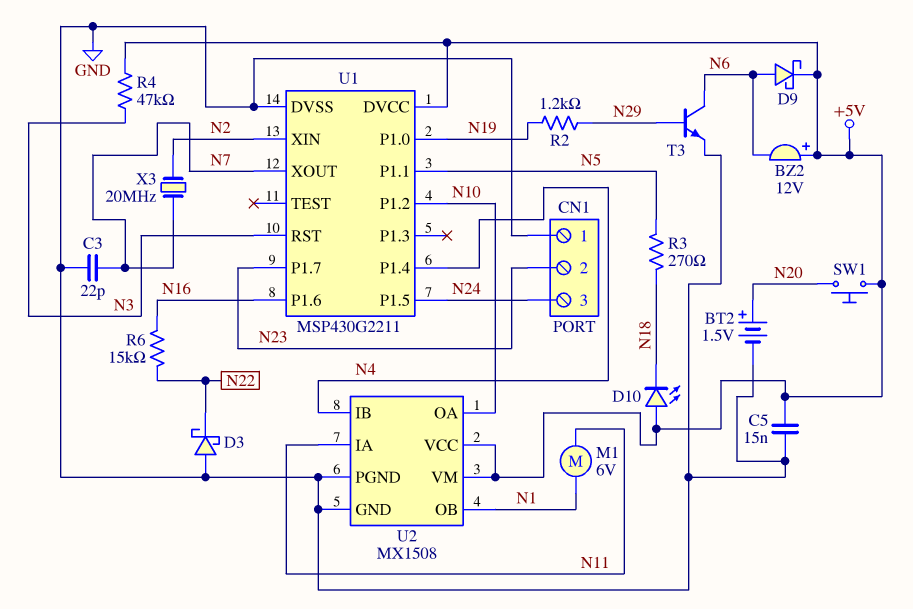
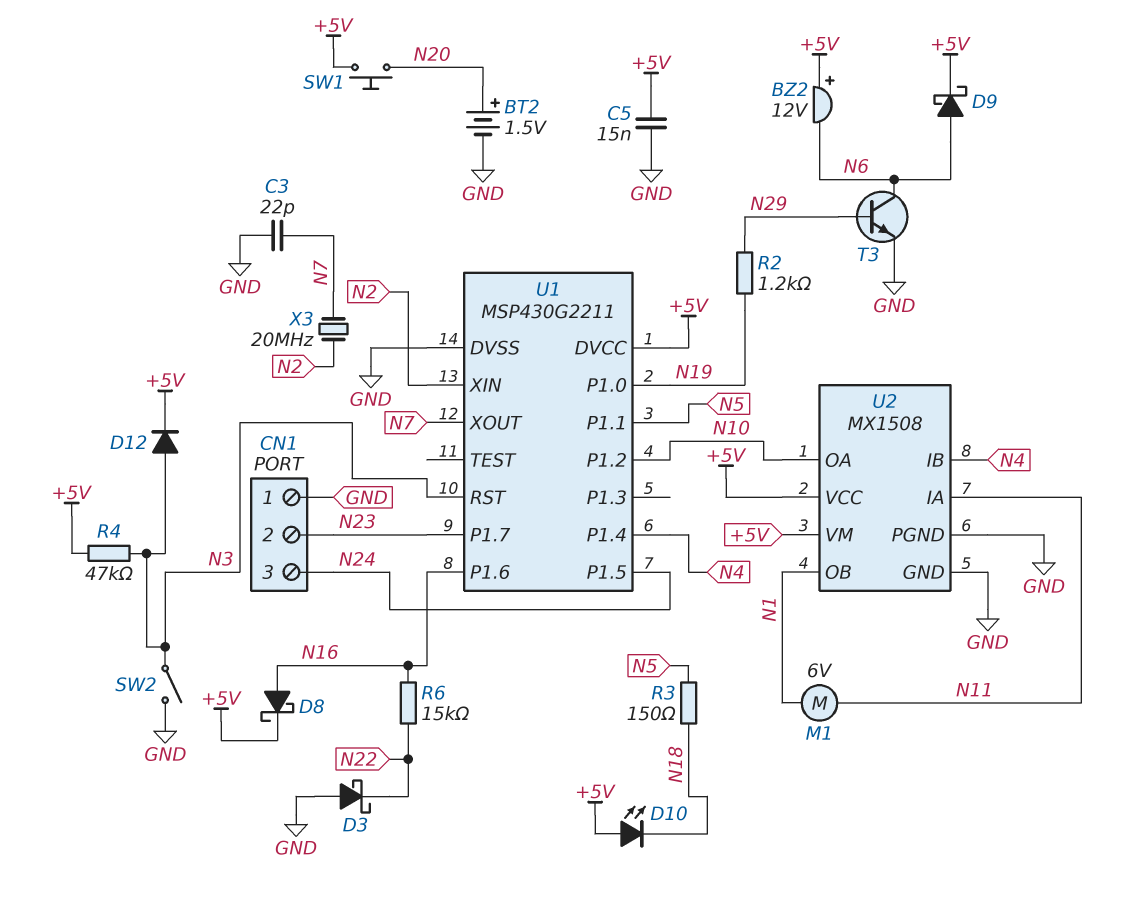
D8: none -> schottky (A N16, K +5V)
D12: none -> diode (A N3, K +5V)
R3: 270 (N5, N18) -> 150 (N5, N18)
SW2: none -> switch (GND, N3)

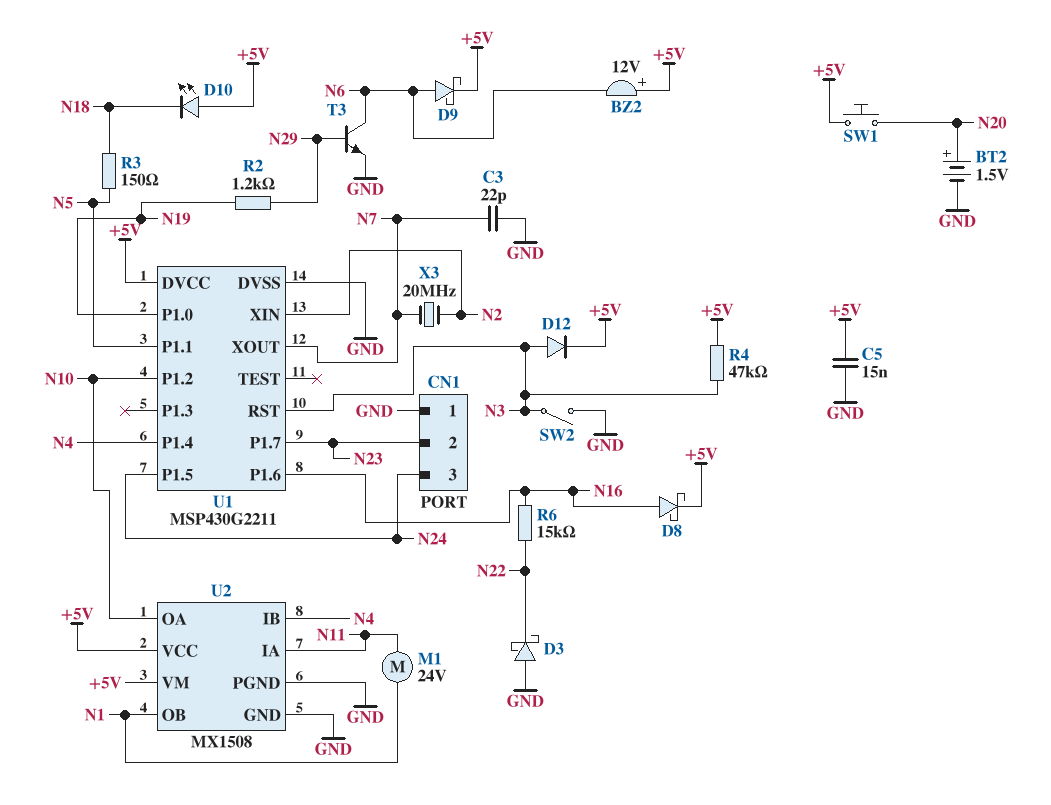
M1: motor 6V (N1, N11) -> motor 24V (N1, N11)

